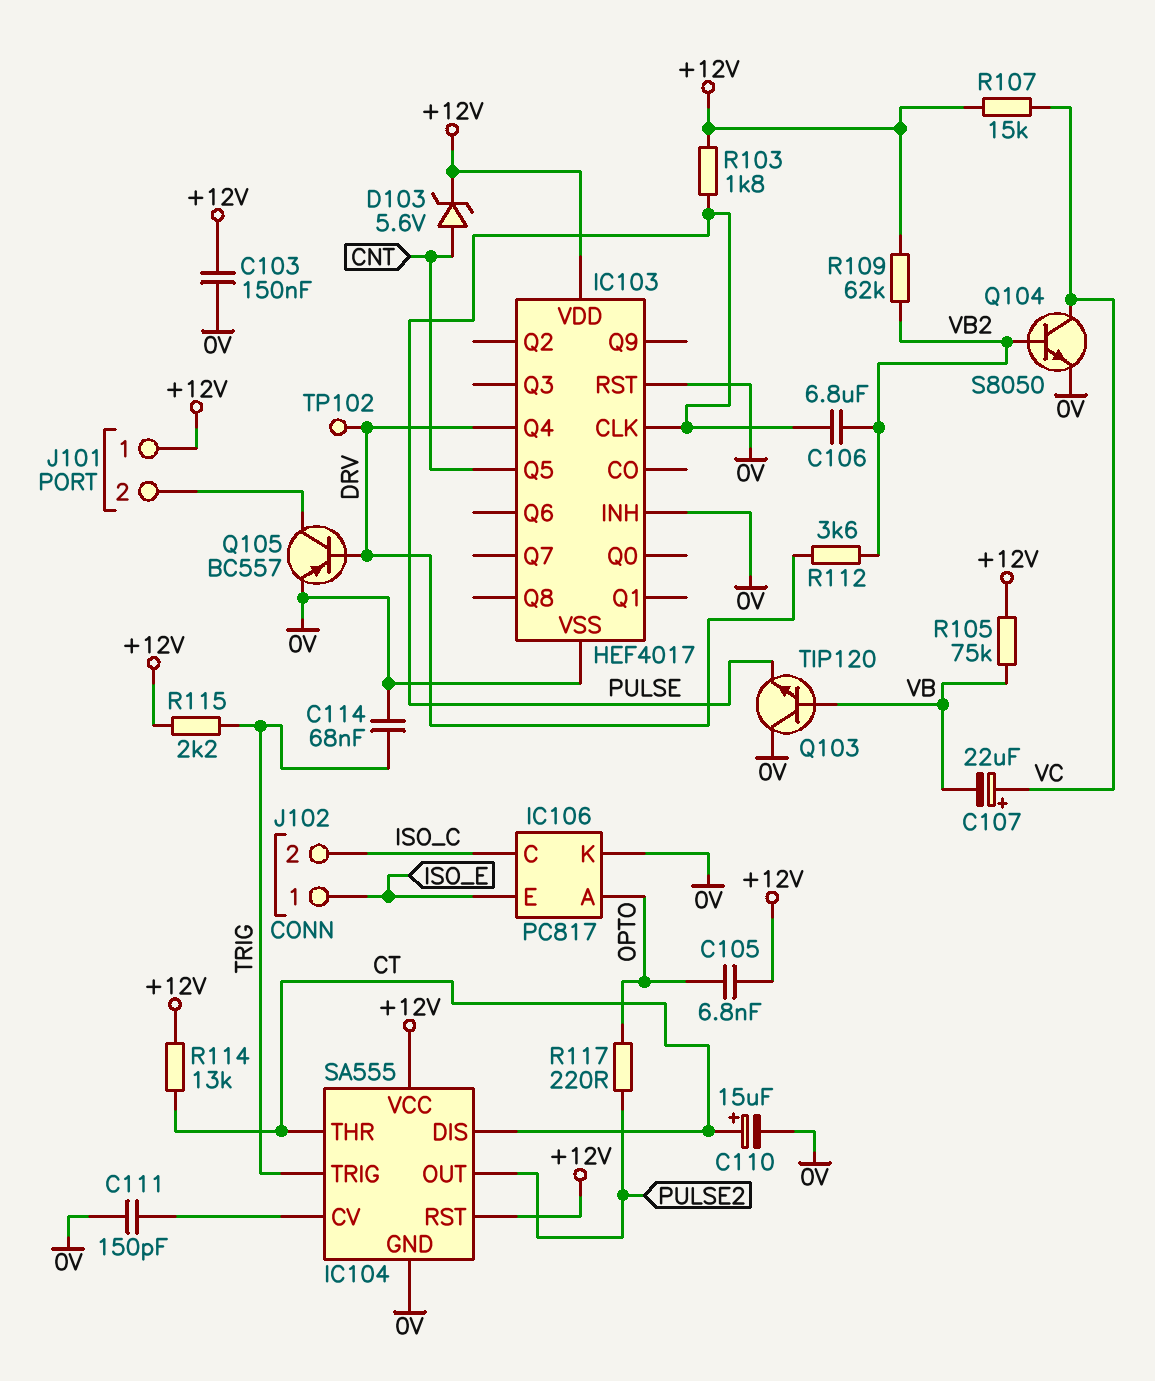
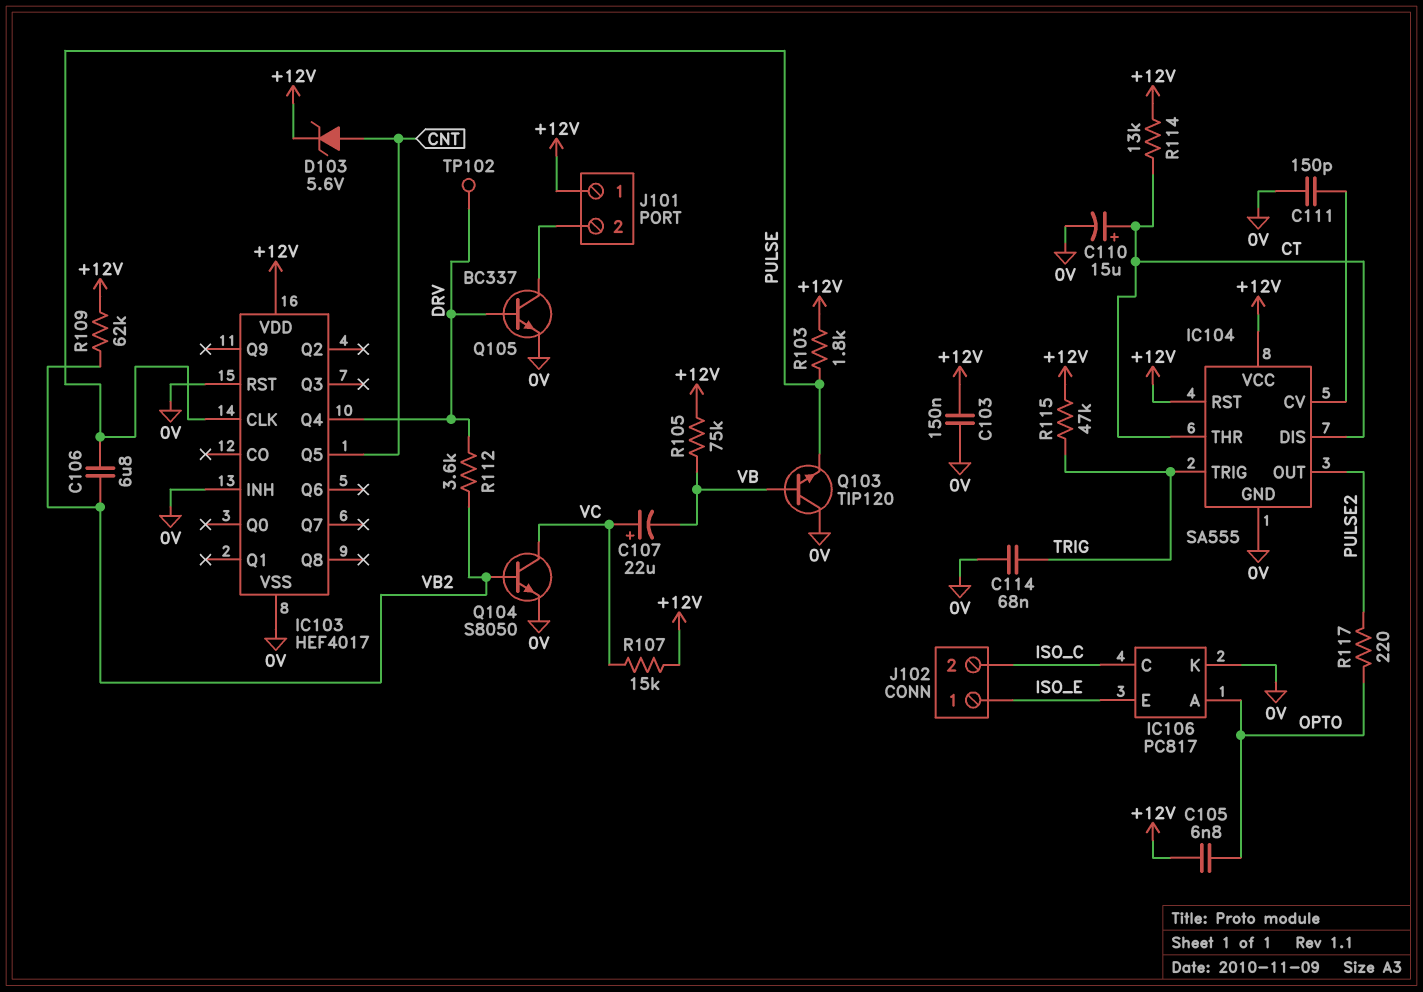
Q105: PNP BC557 (B DRV, C J101/2, E 0V) -> NPN BC337 (B DRV, C J101/2, E 0V)
R115: 2.2k (+12V, TRIG) -> 47k (+12V, TRIG)

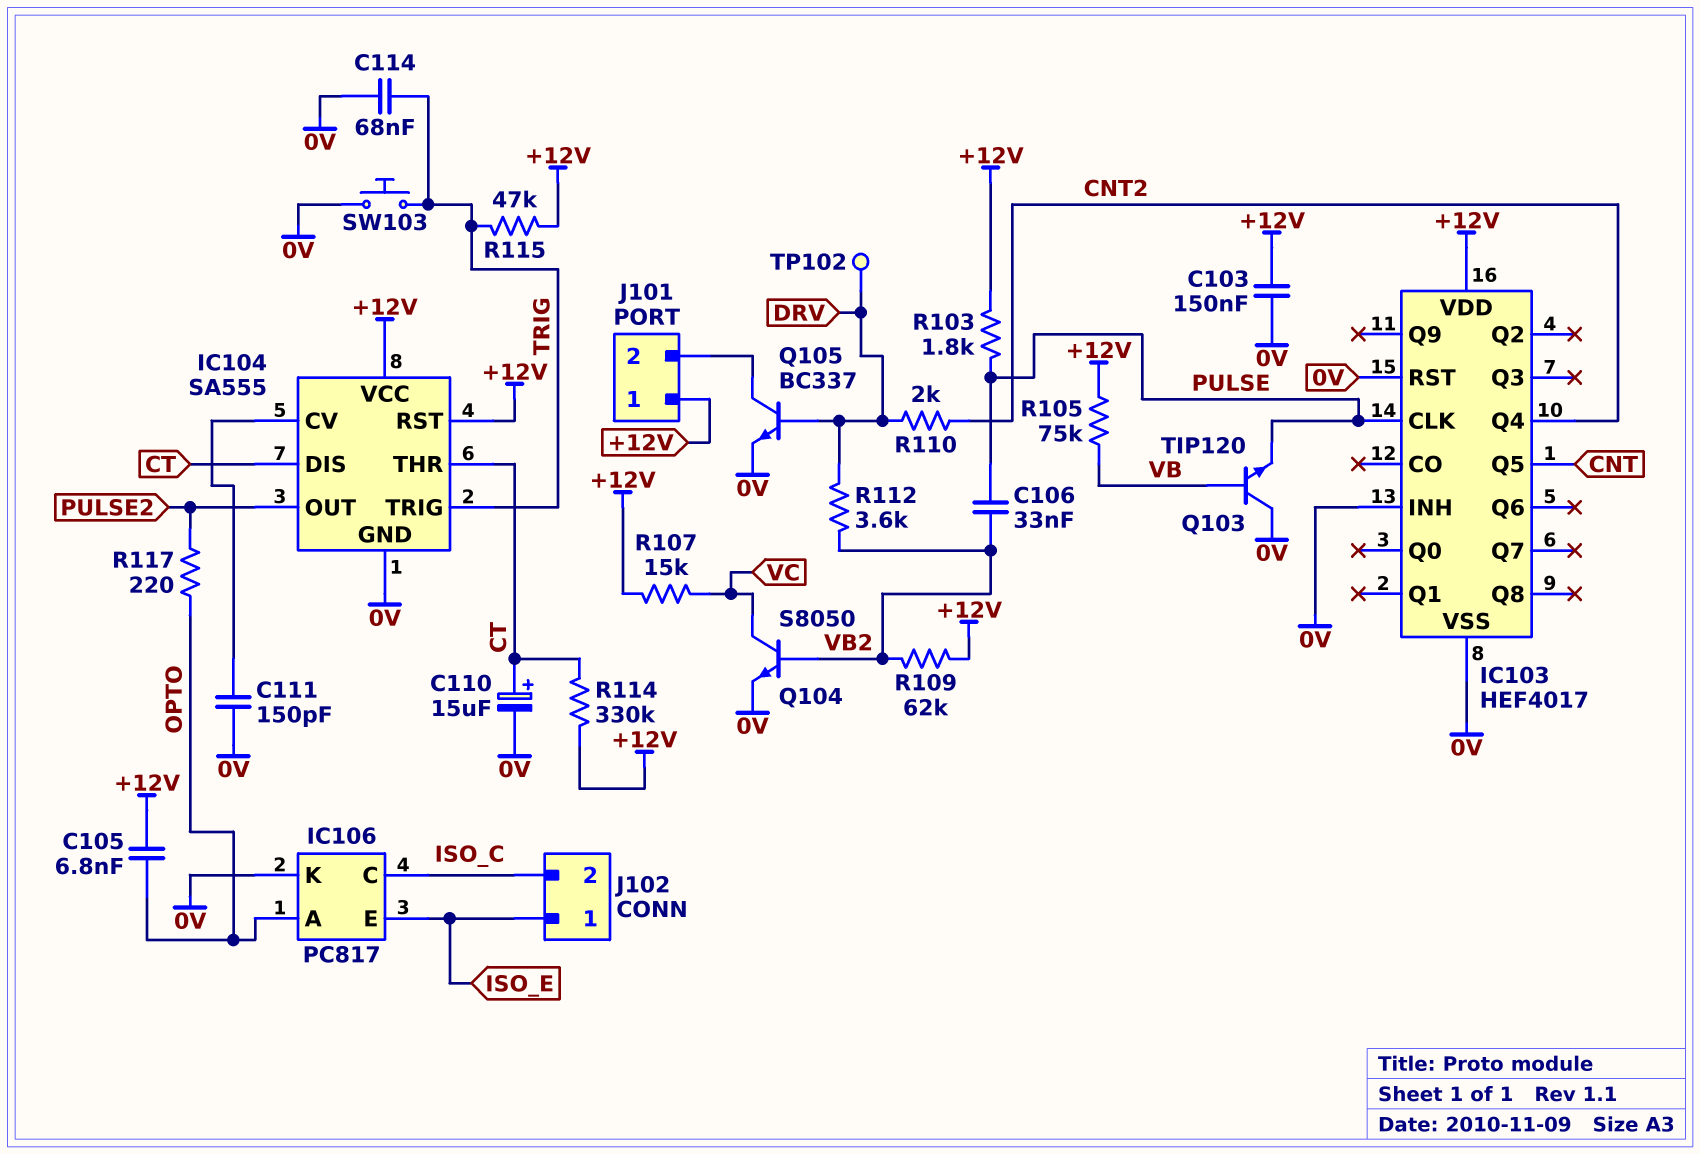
C106: 6.8uF (PULSE, VB2) -> 33nF (PULSE, VB2)
C107: 22uF (plus VC, minus VB) -> none
D103: zener 5.6V (A CNT, K +12V) -> none
IC103 pin Q4: DRV -> CNT2
R110: none -> 2k (CNT2, DRV)
R114: 13k (+12V, CT) -> 330k (+12V, CT)
SW103: none -> button (0V, TRIG)

